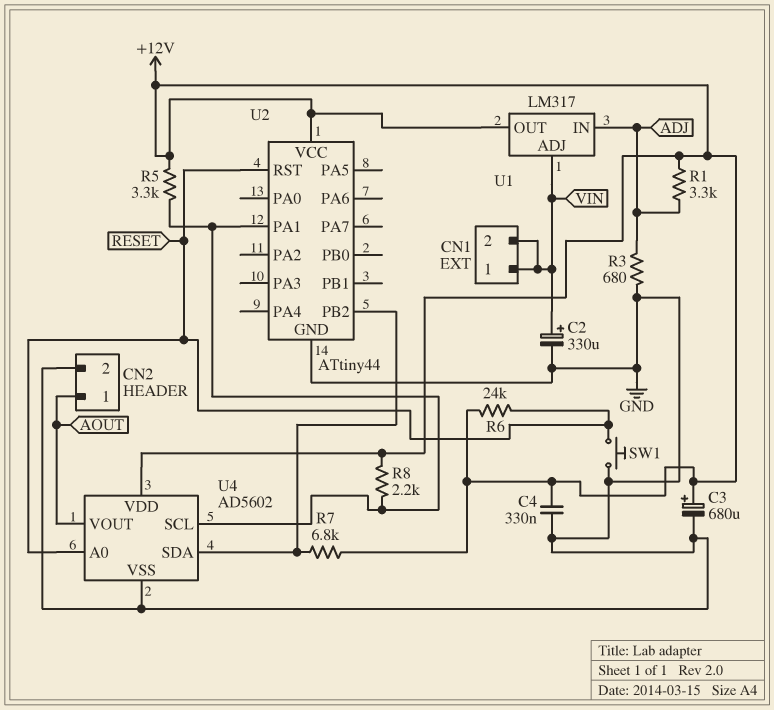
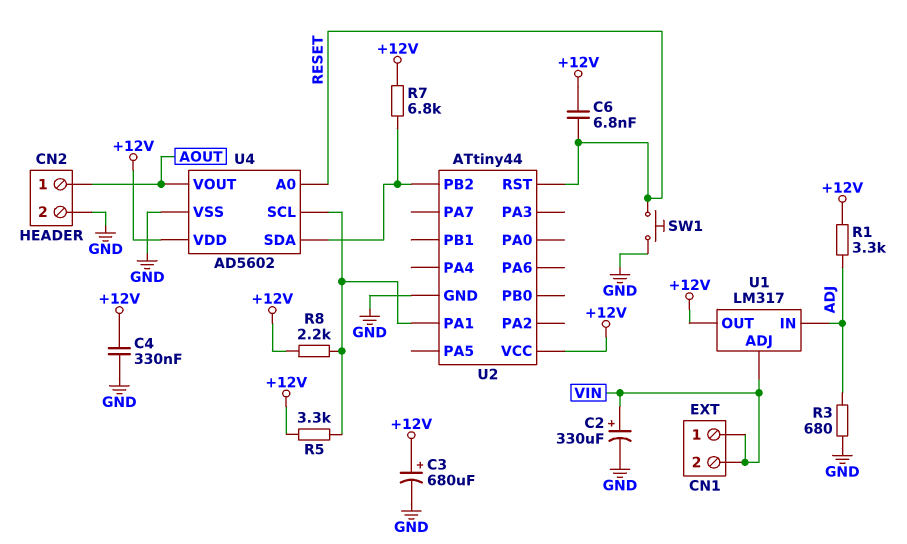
C6: none -> 6.8nF (+12V, RESET)
R6: 24k (+12V, RESET) -> none

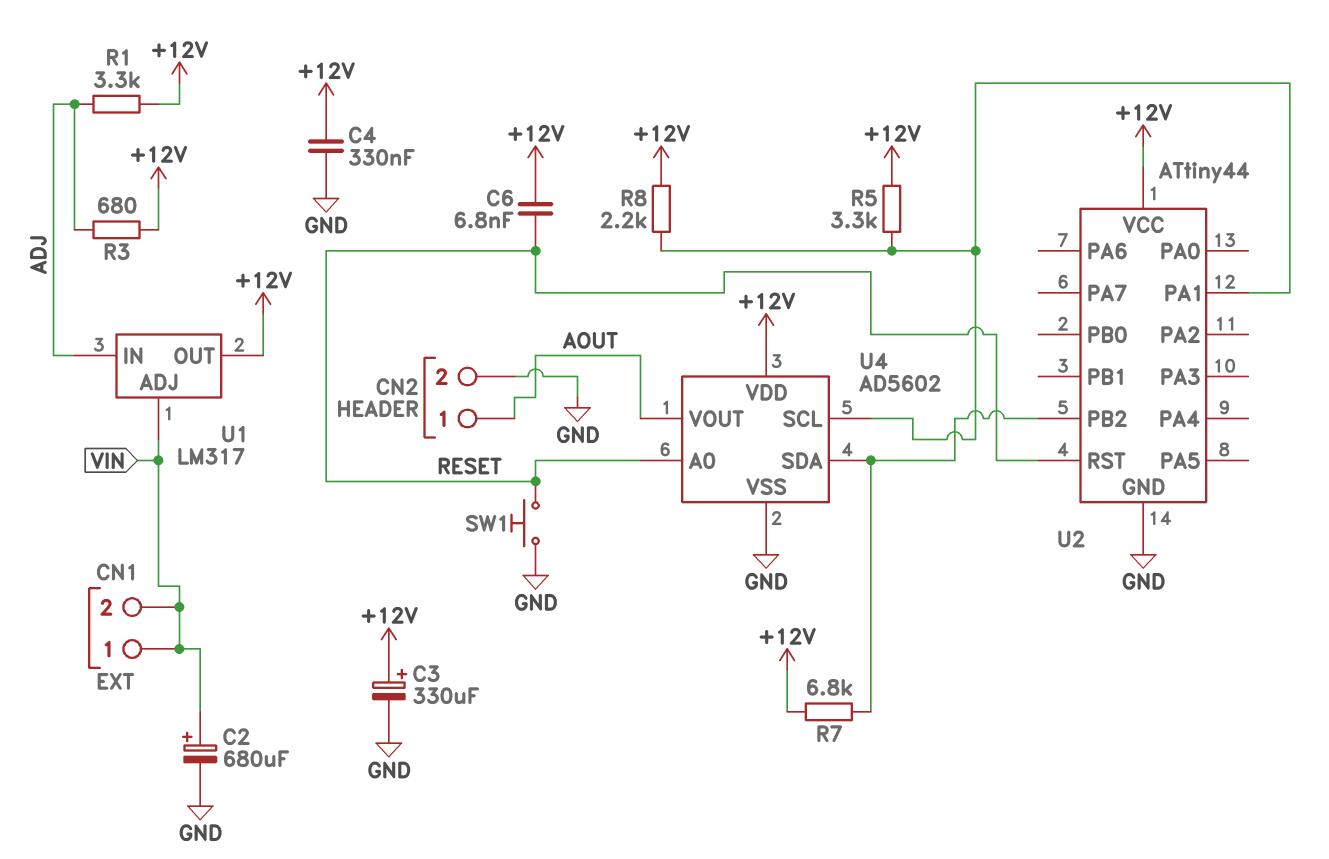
C2: 330uF (plus VIN, minus GND) -> 680uF (plus VIN, minus GND)
C3: 680uF (plus +12V, minus GND) -> 330uF (plus +12V, minus GND)
R3: 680 (ADJ, GND) -> 680 (+12V, ADJ)

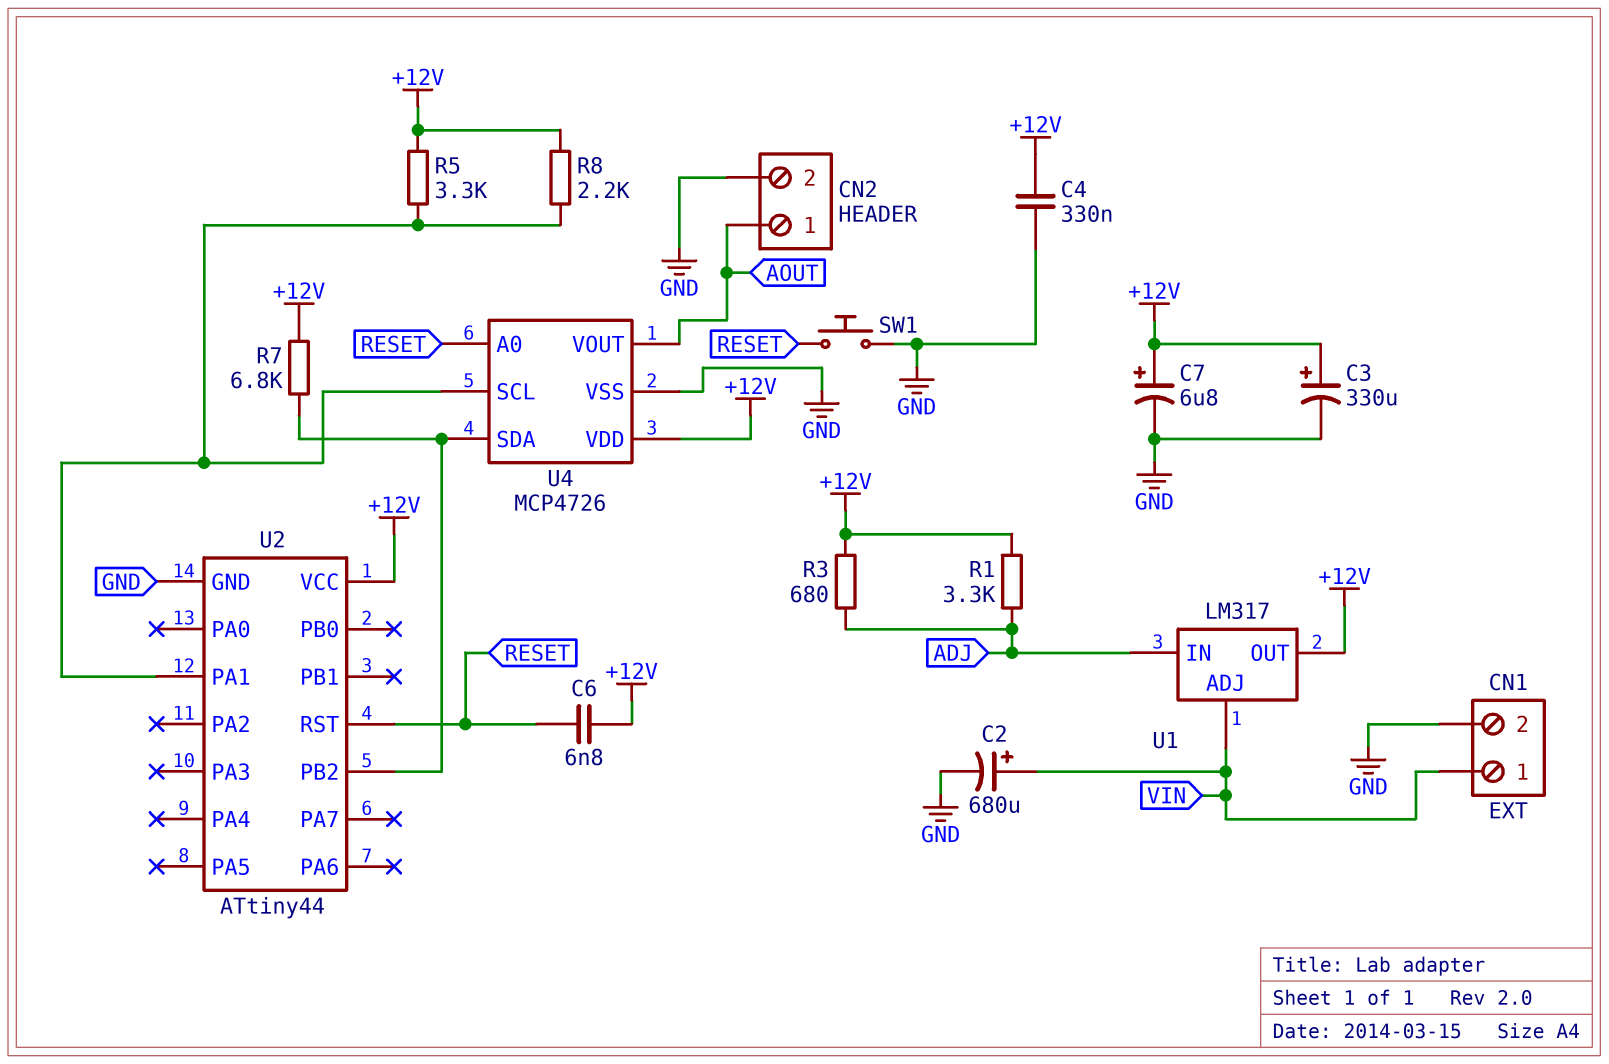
C7: none -> 6.8uF (plus +12V, minus GND)
CN1 pin 2: VIN -> GND
U4: AD5602 -> MCP4726

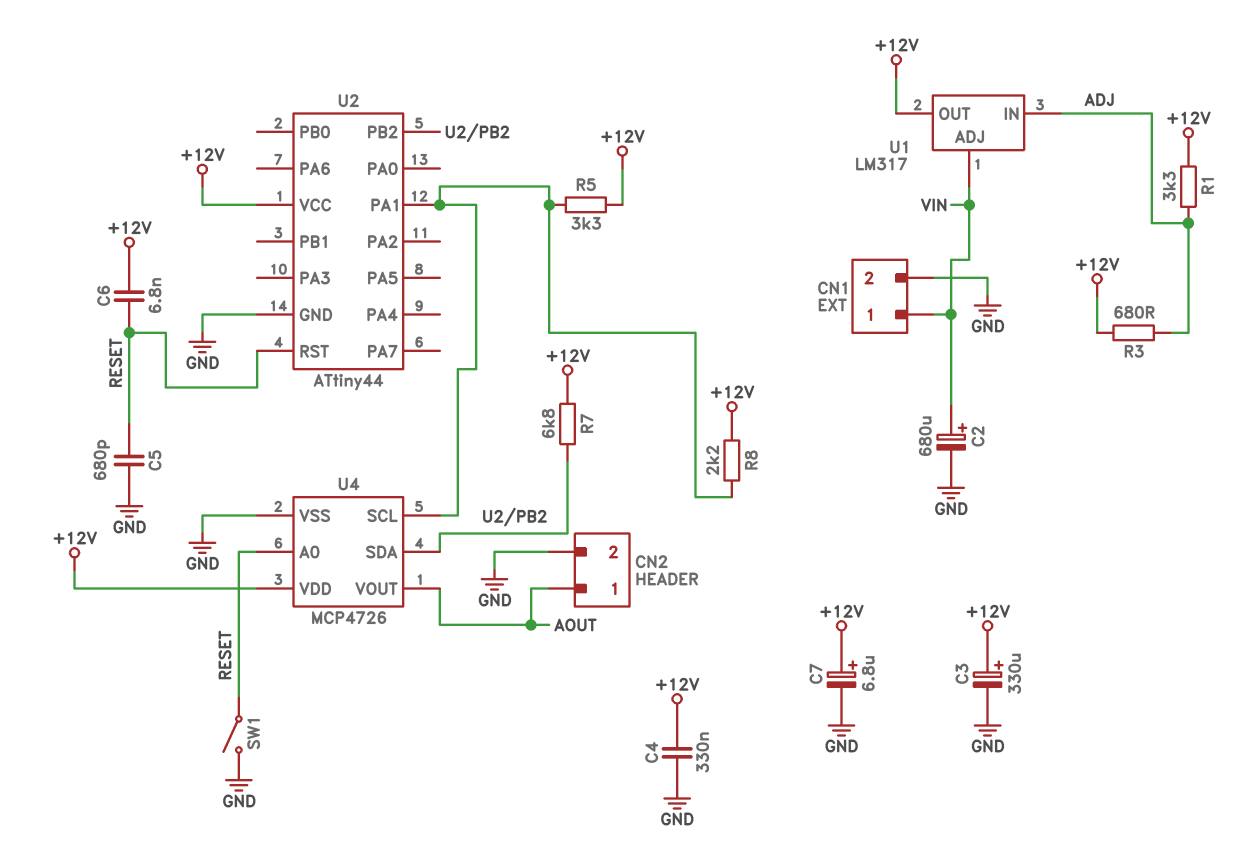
C5: none -> 680pF (GND, RESET)
SW1: button (GND, RESET) -> switch (GND, RESET)

